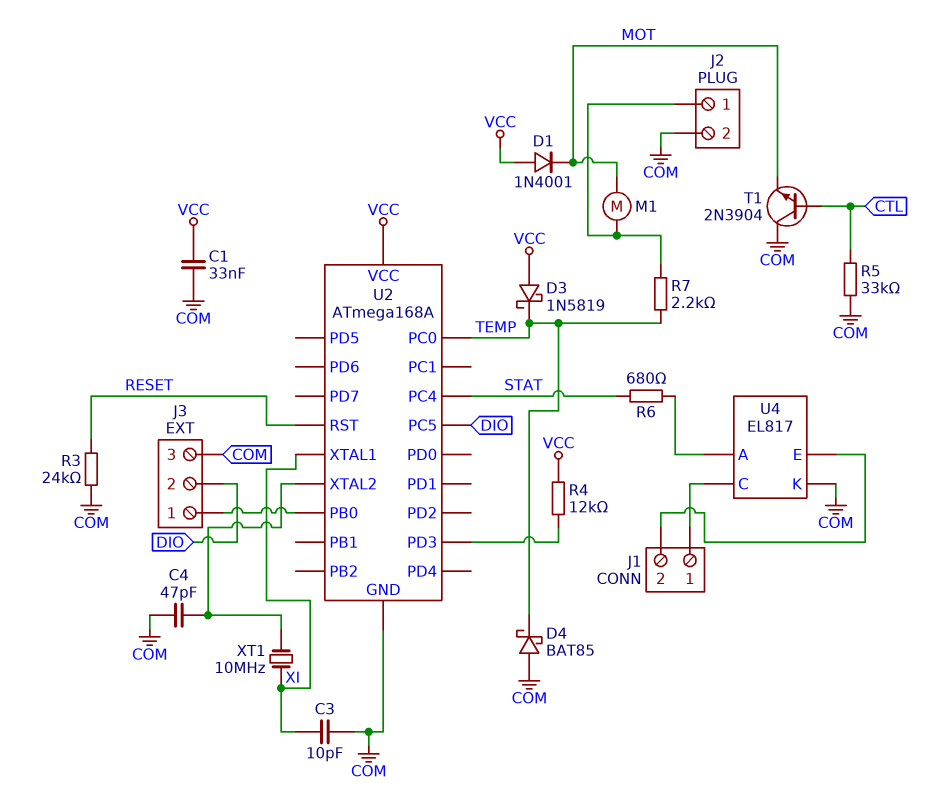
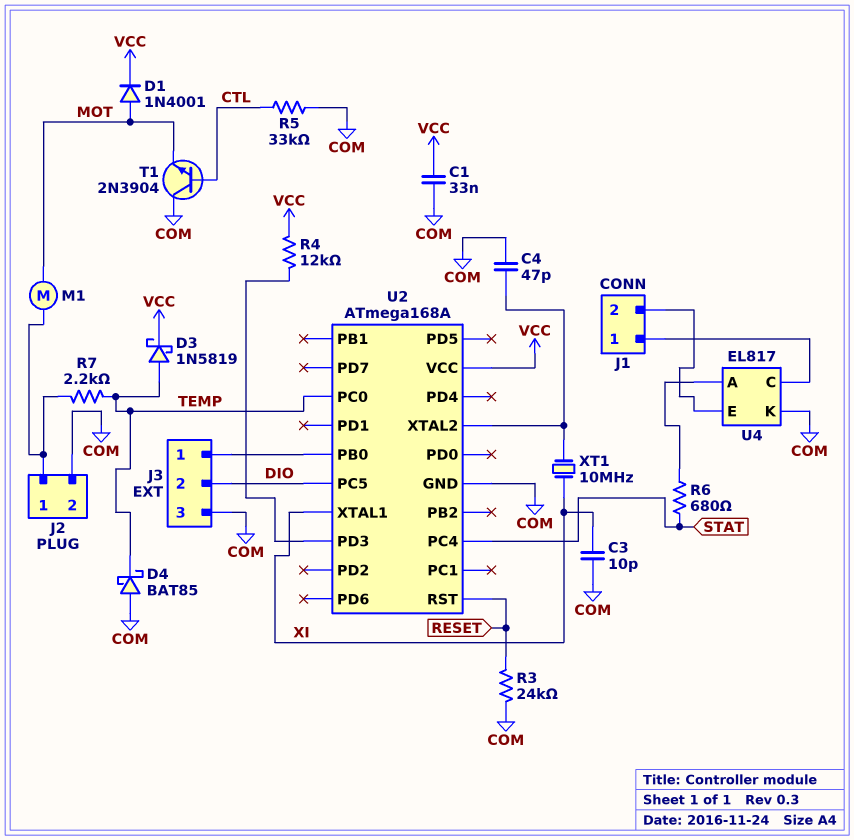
D1: diode 1N4001 (A VCC, K MOT) -> diode 1N4001 (A MOT, K VCC)
D3: schottky 1N5819 (A VCC, K TEMP) -> schottky 1N5819 (A TEMP, K VCC)

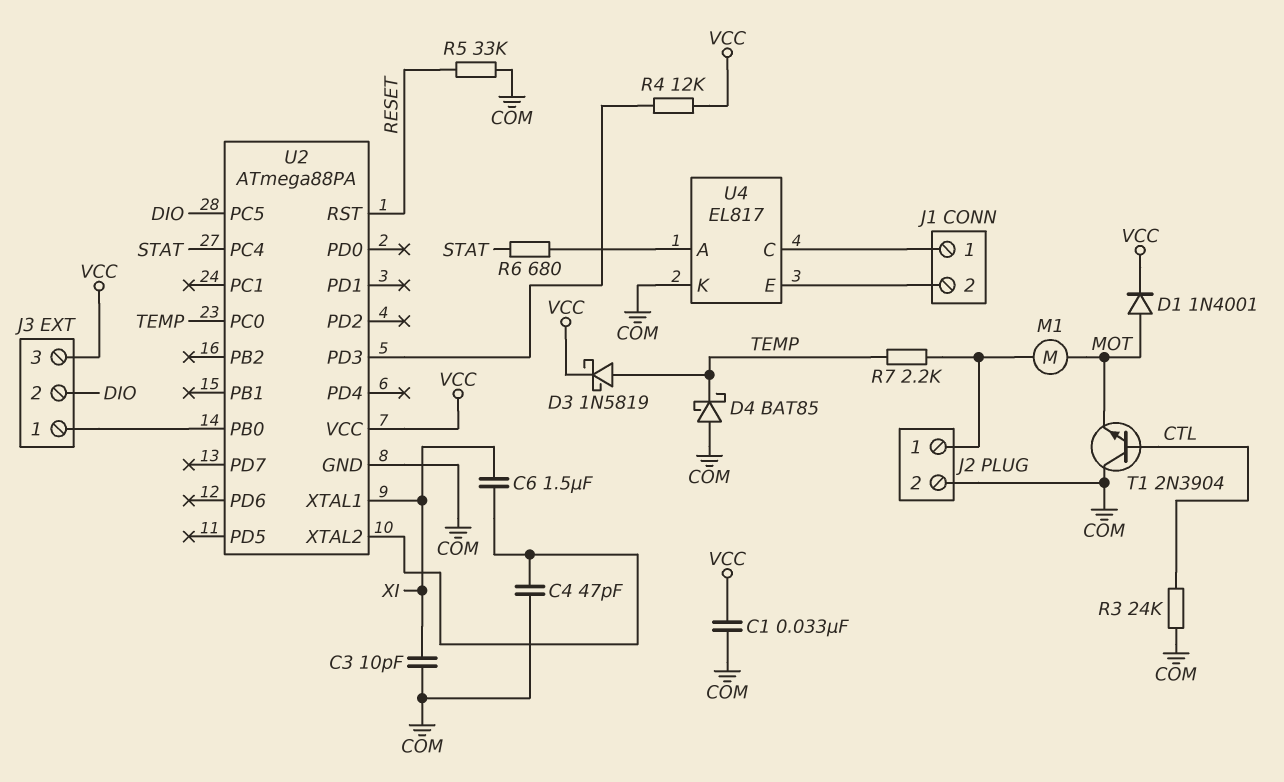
C6: none -> 1.5uF (U2/XTAL2, XI)
J3 pin 3: COM -> VCC
R3: 24k (COM, RESET) -> 24k (COM, CTL)
R5: 33k (COM, CTL) -> 33k (COM, RESET)
U2: ATmega168A -> ATmega88PA
XT1: 10MHz (U2/XTAL2, XI) -> none

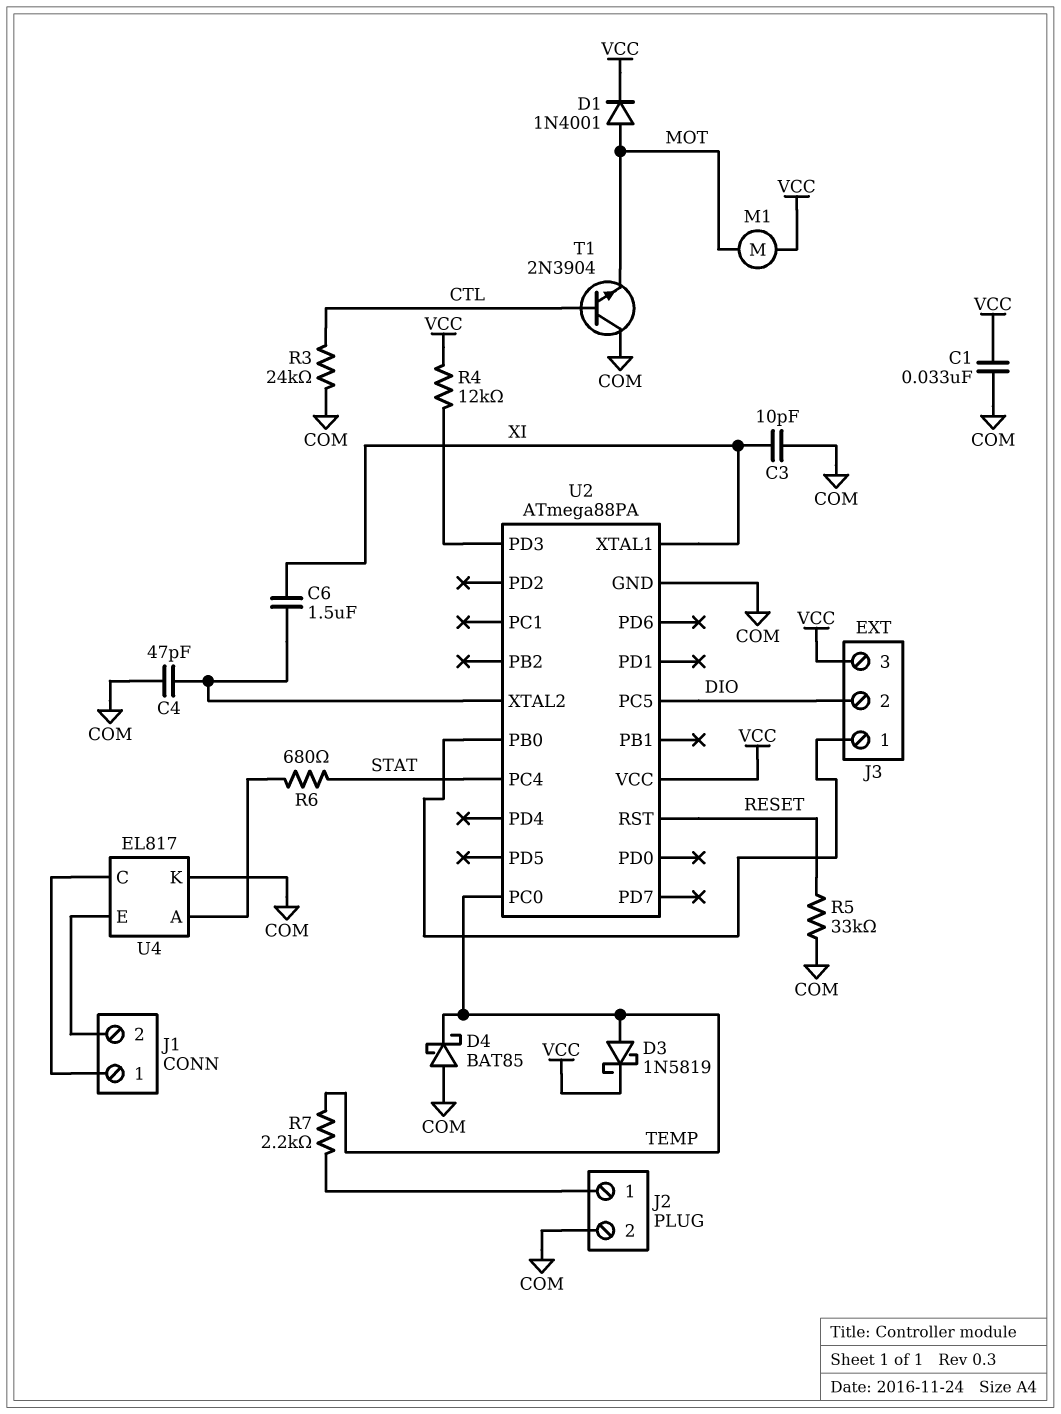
M1: motor (J2/1, MOT) -> motor (MOT, VCC)

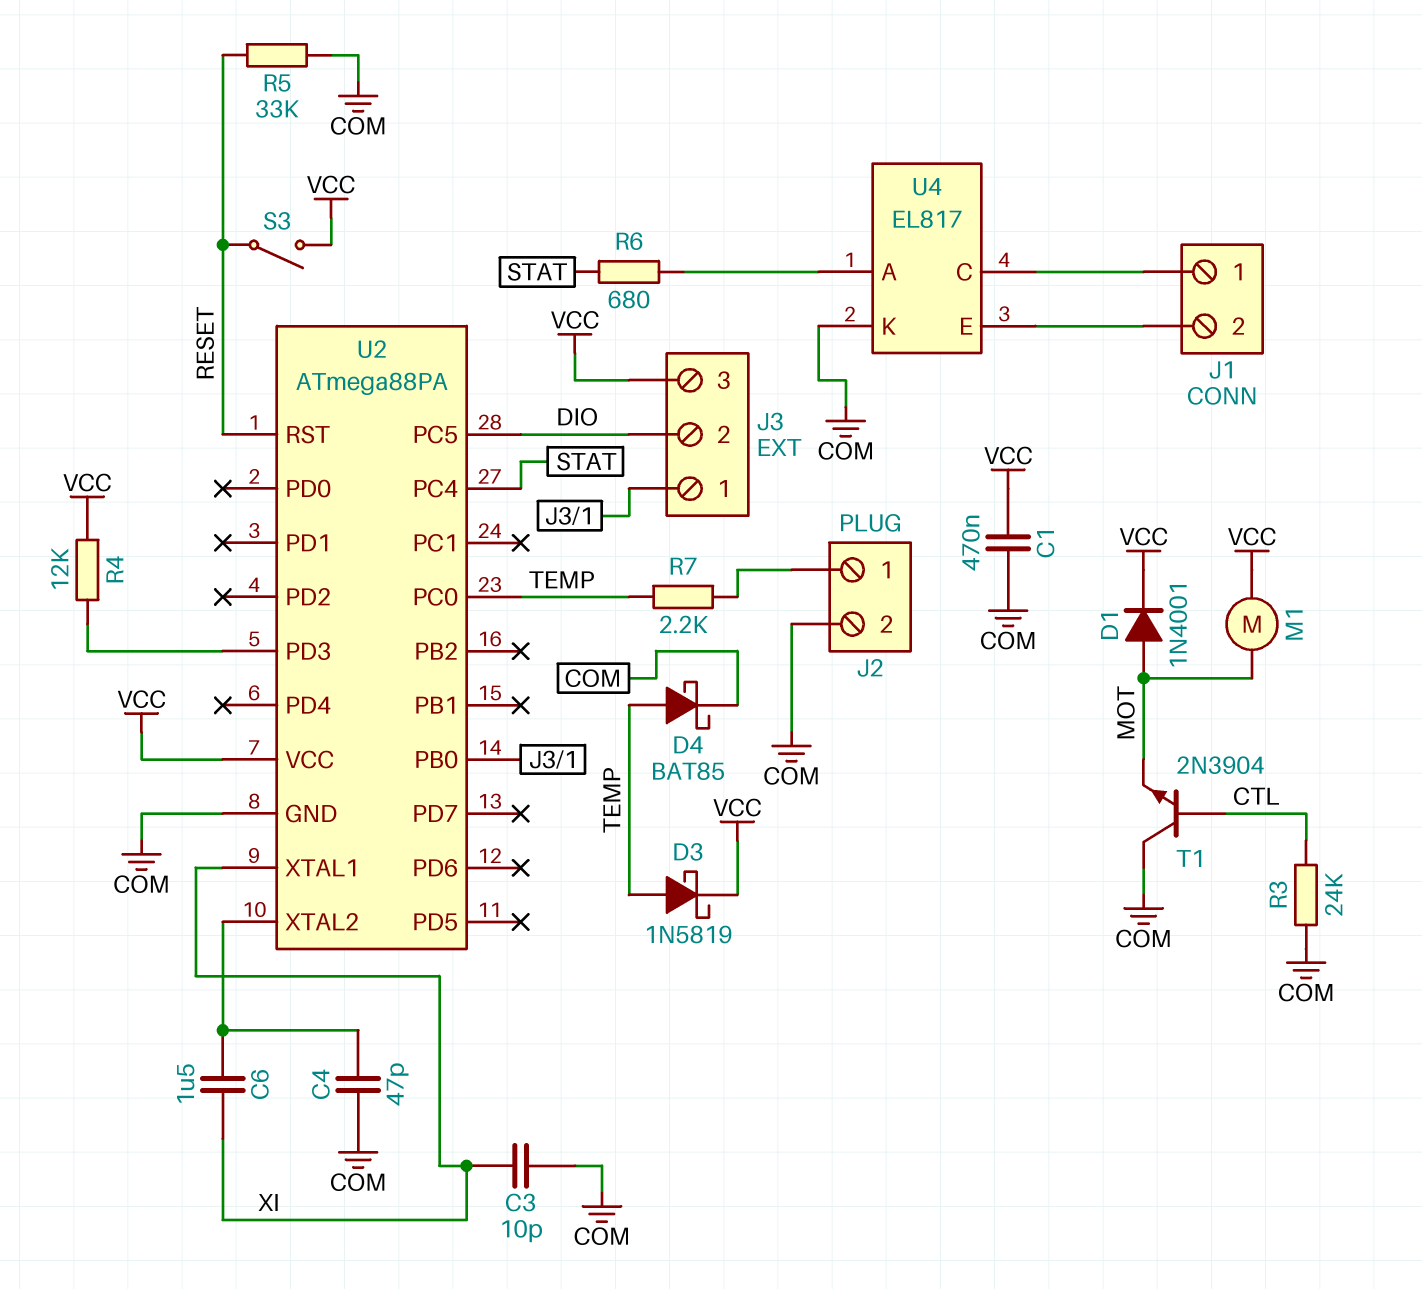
C1: 33nF (COM, VCC) -> 470nF (COM, VCC)
D4: schottky BAT85 (A COM, K TEMP) -> schottky BAT85 (A TEMP, K COM)
S3: none -> switch (RESET, VCC)

